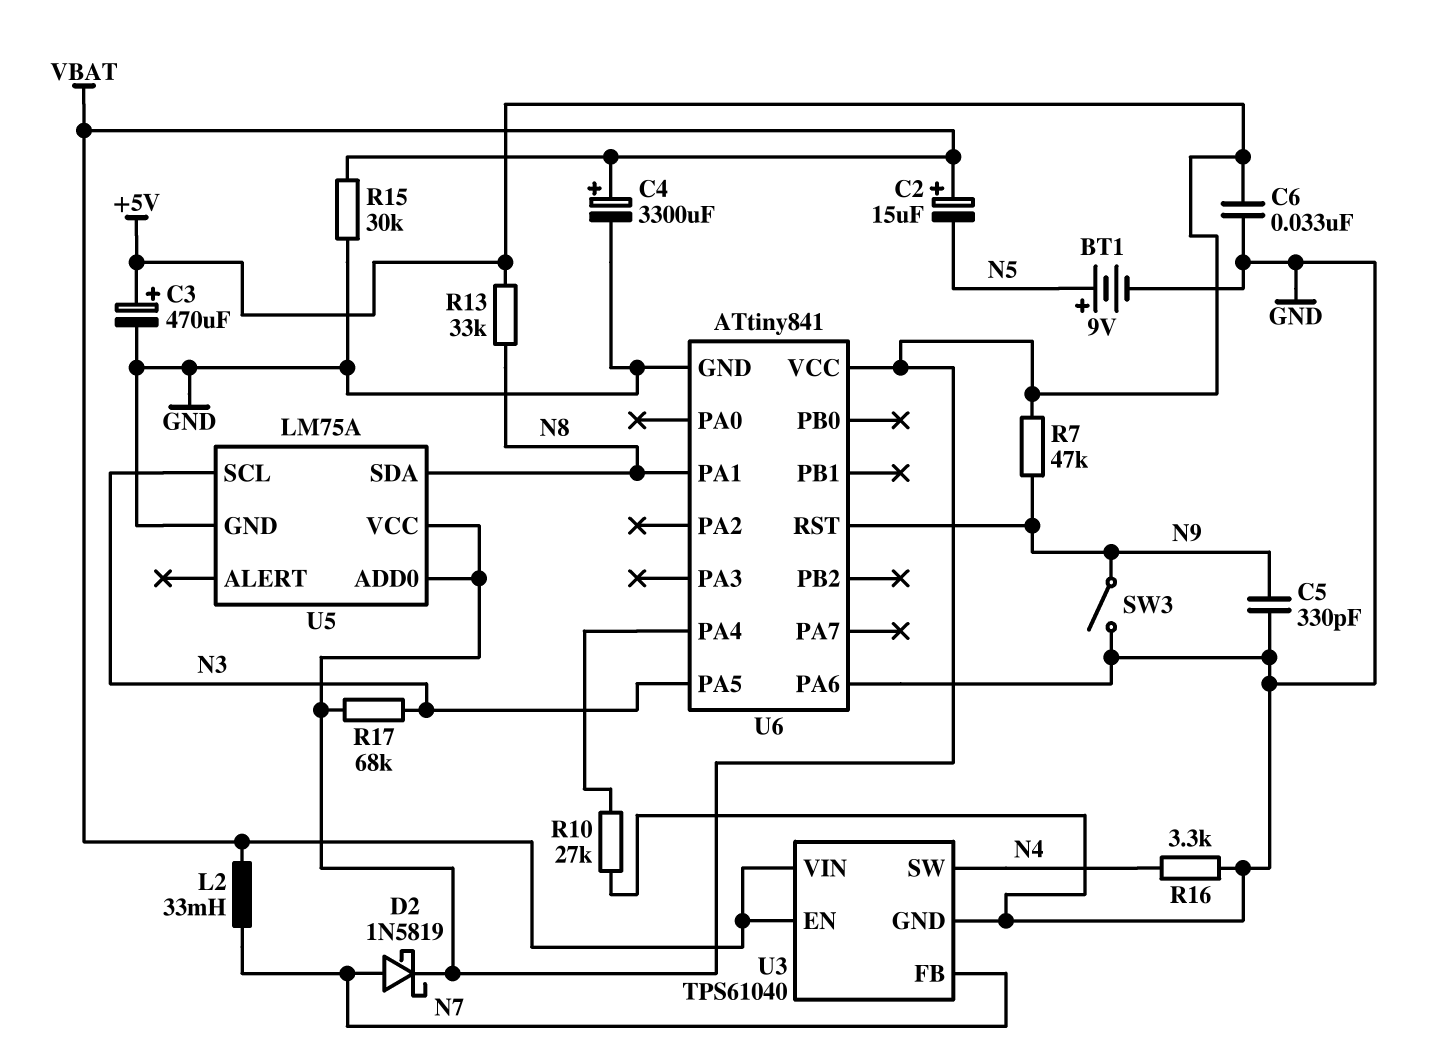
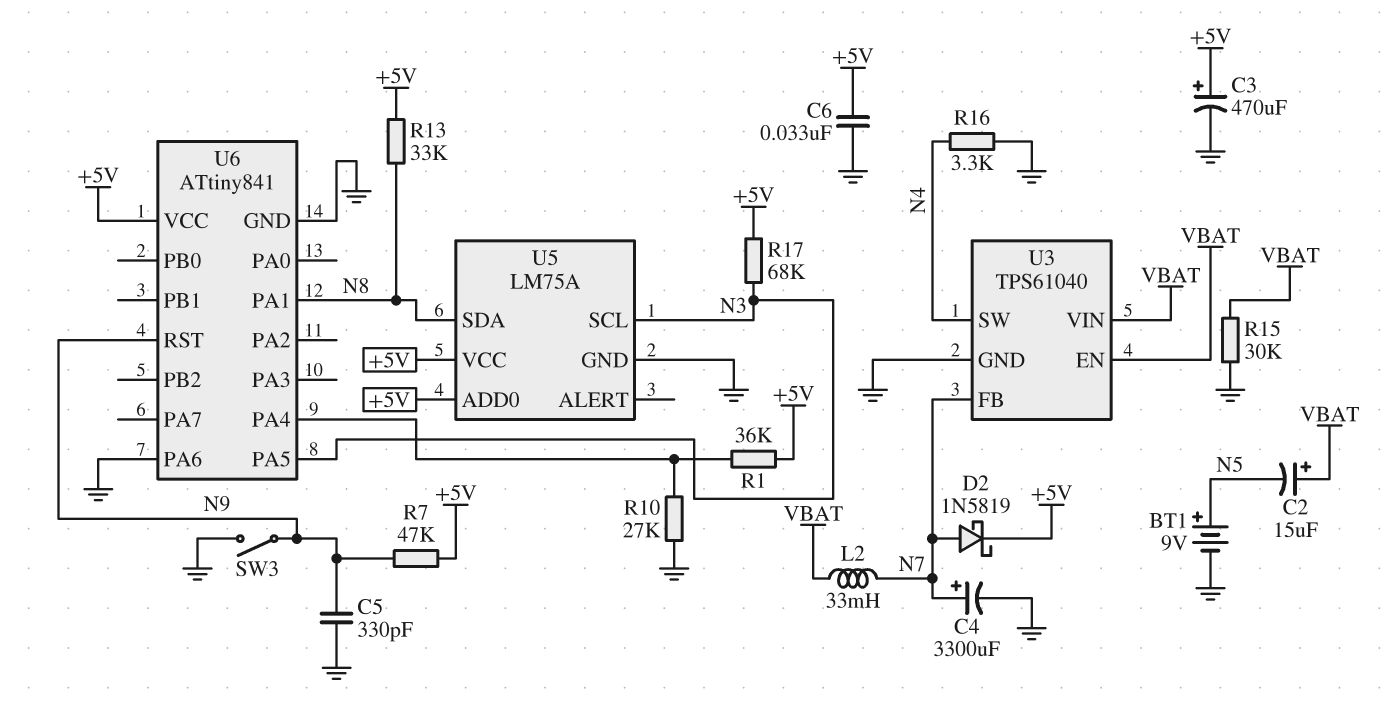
C4: 3300uF (plus VBAT, minus GND) -> 3300uF (plus N7, minus GND)
R1: none -> 36k (+5V, U6/PA4)

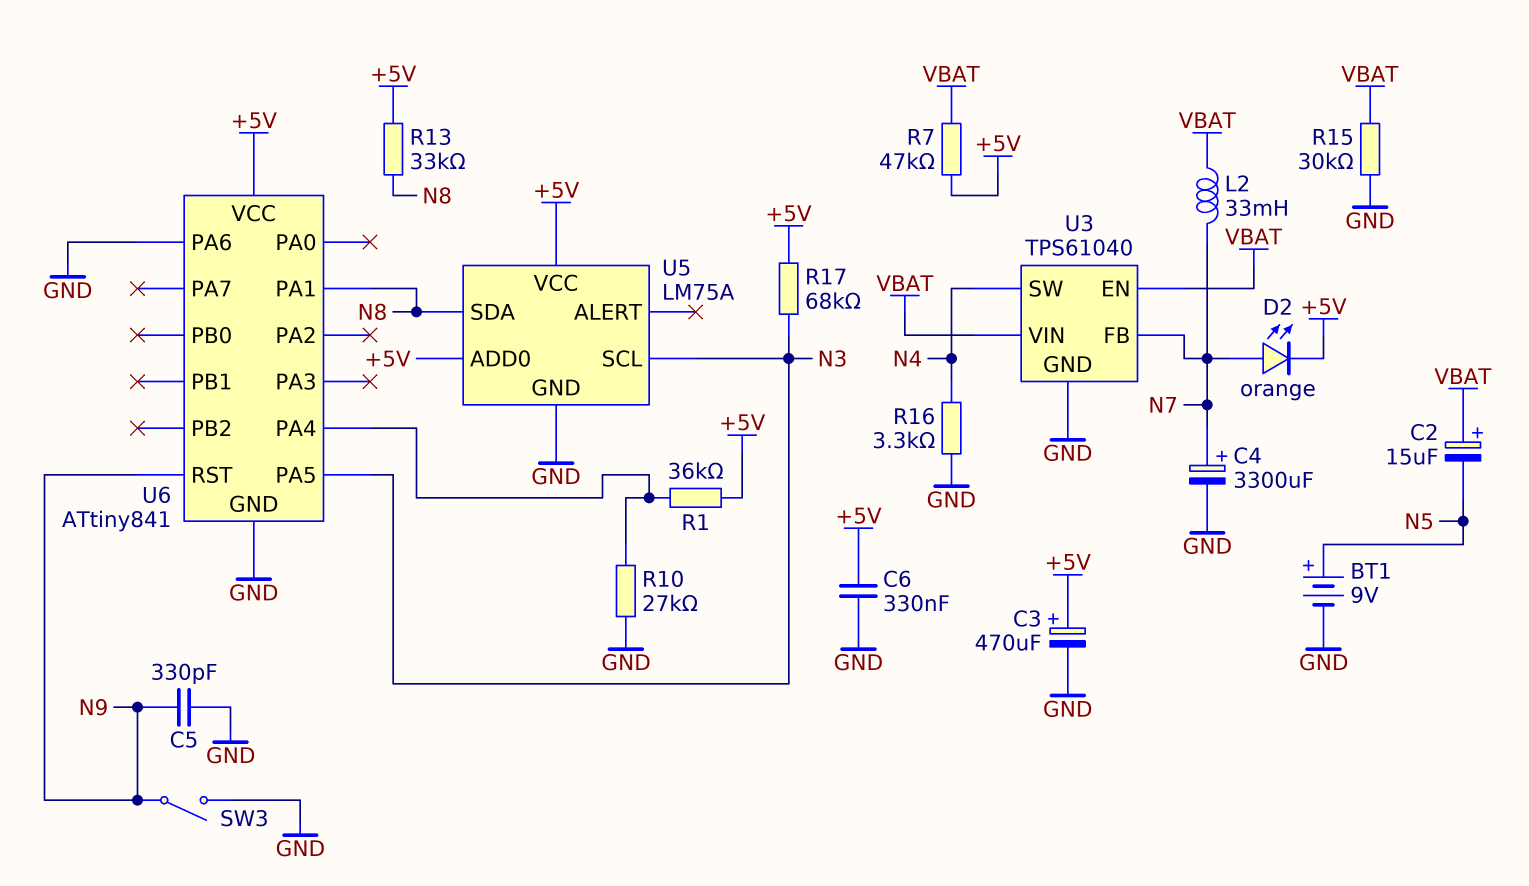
C6: 33nF (+5V, GND) -> 330nF (+5V, GND)
D2: schottky 1N5819 (A N7, K +5V) -> LED orange (A N7, K +5V)
R7: 47k (+5V, N9) -> 47k (+5V, VBAT)

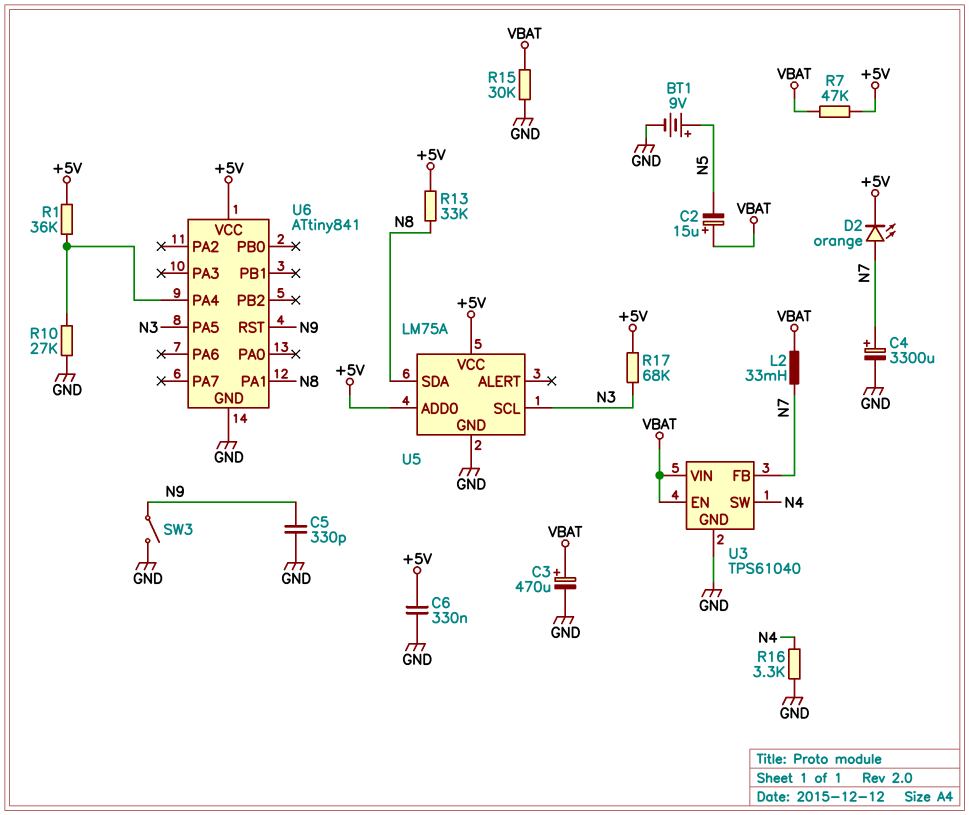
C3: 470uF (plus +5V, minus GND) -> 470uF (plus VBAT, minus GND)
U6 pin PA6: GND -> none

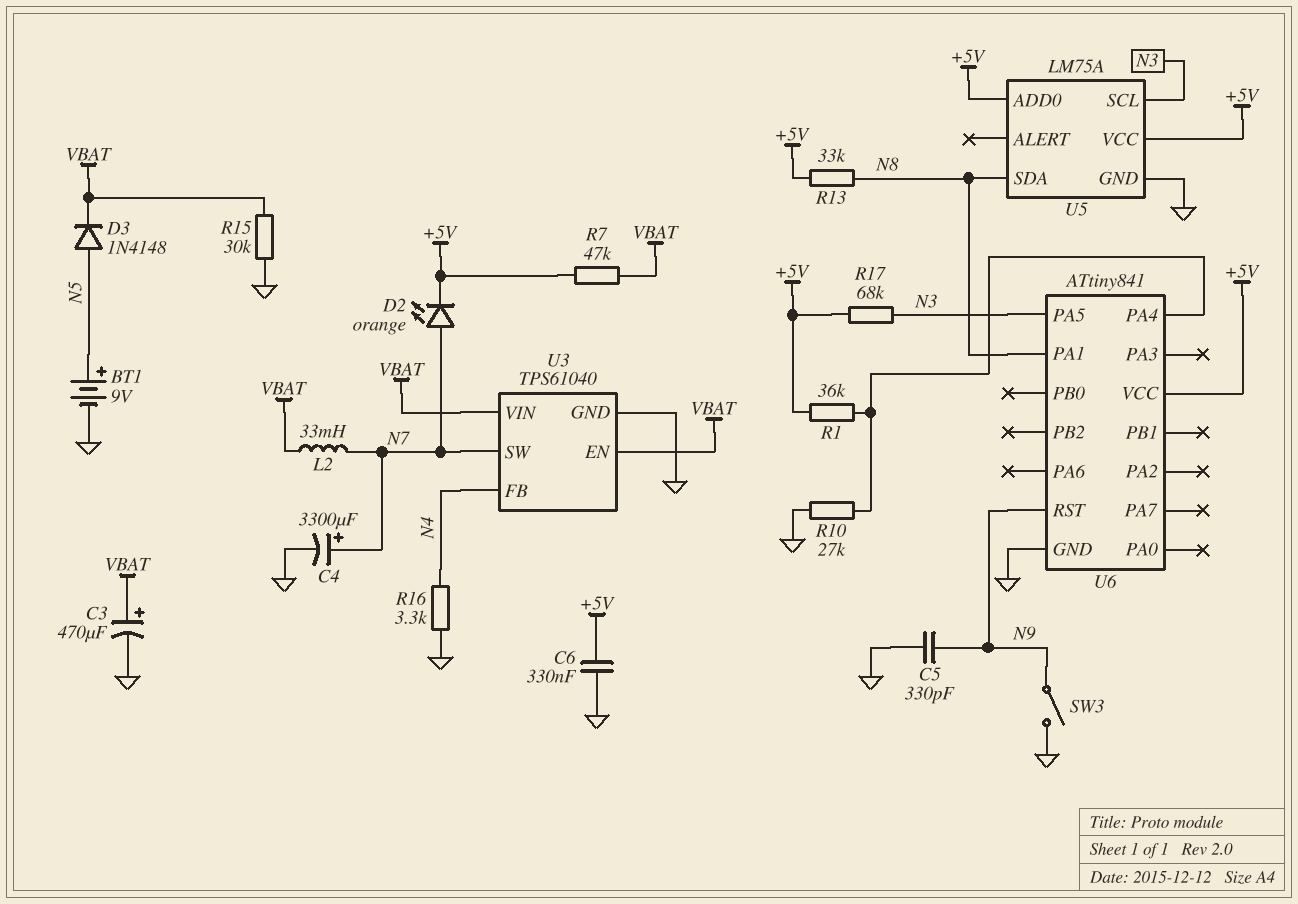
C2: 15uF (plus VBAT, minus N5) -> none
D3: none -> diode 1N4148 (A N5, K VBAT)
U3 pin FB: N7 -> N4
U3 pin SW: N4 -> N7

